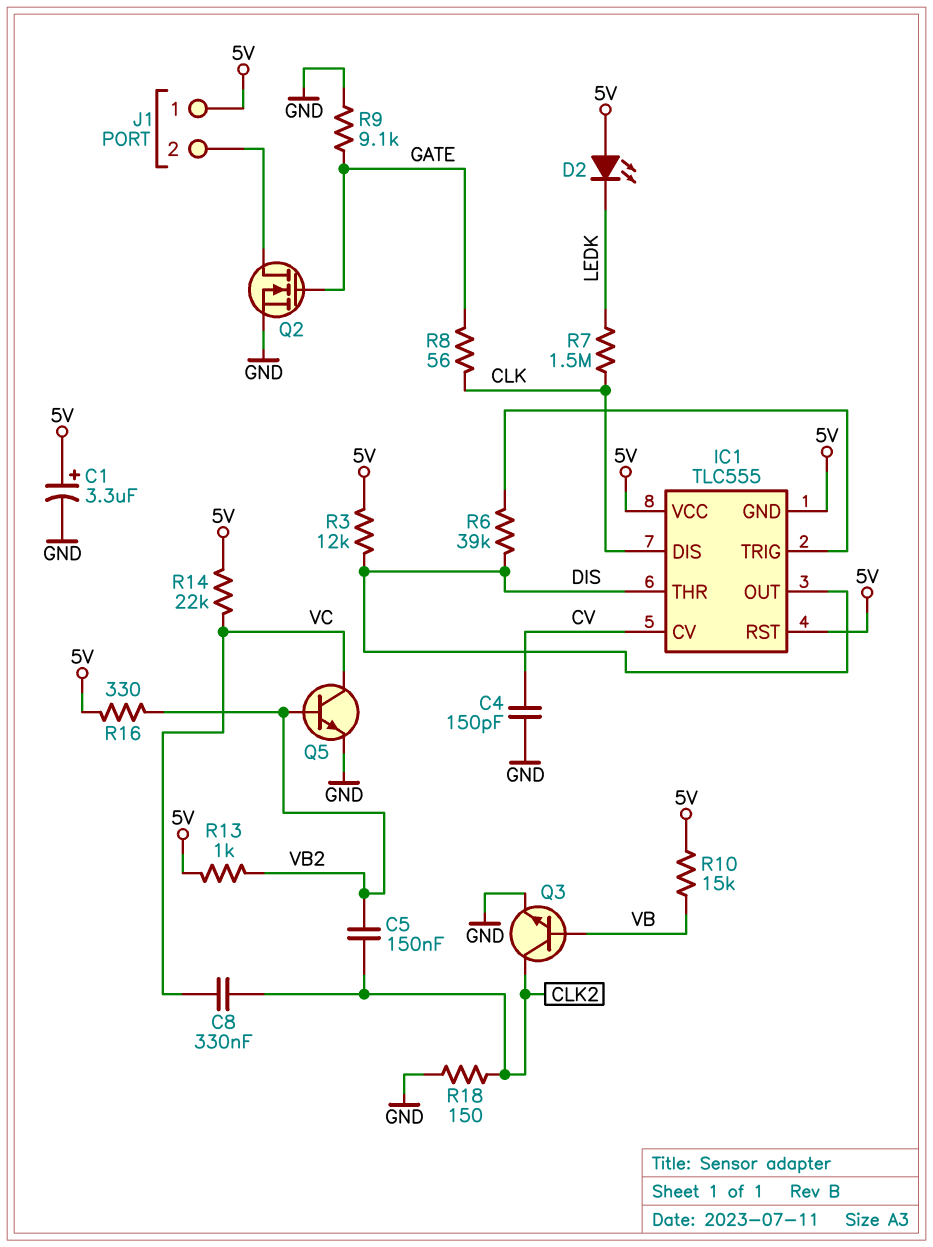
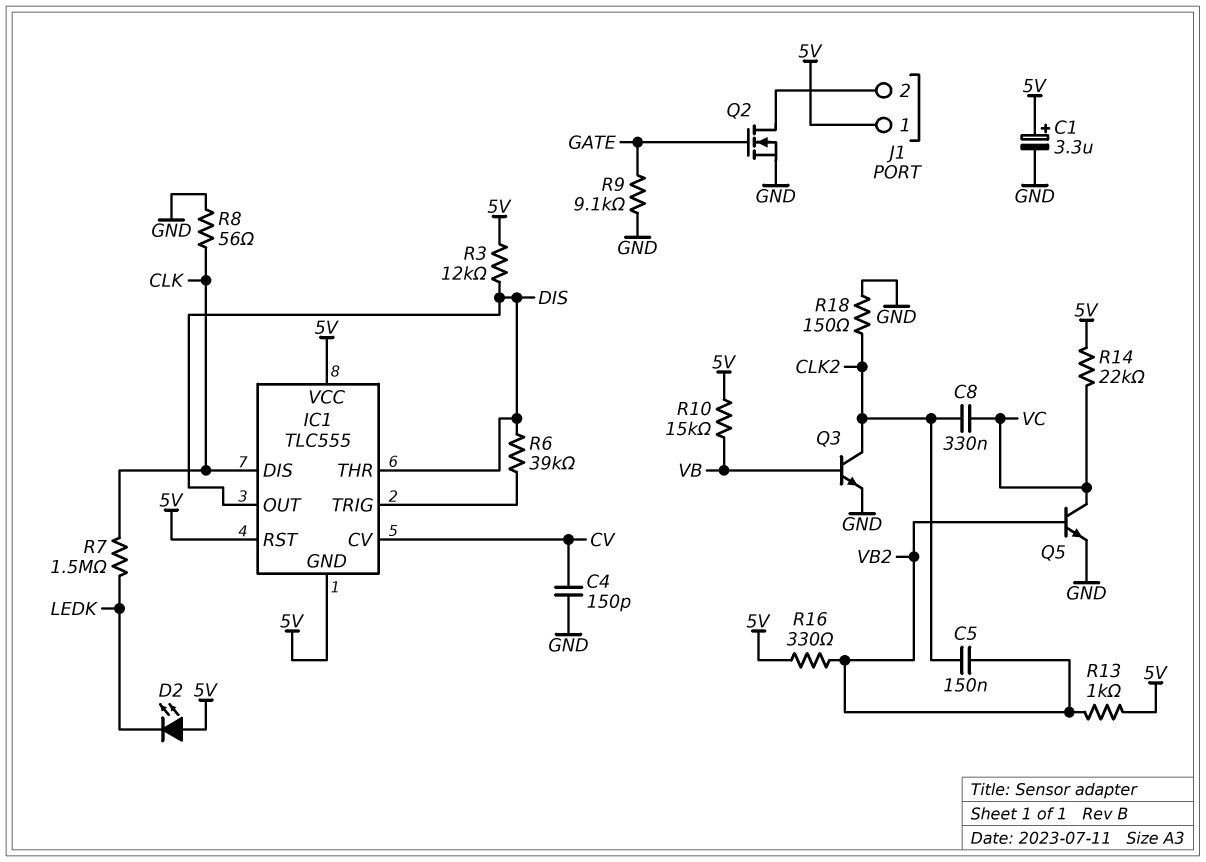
R8: 56 (CLK, GATE) -> 56 (CLK, GND)

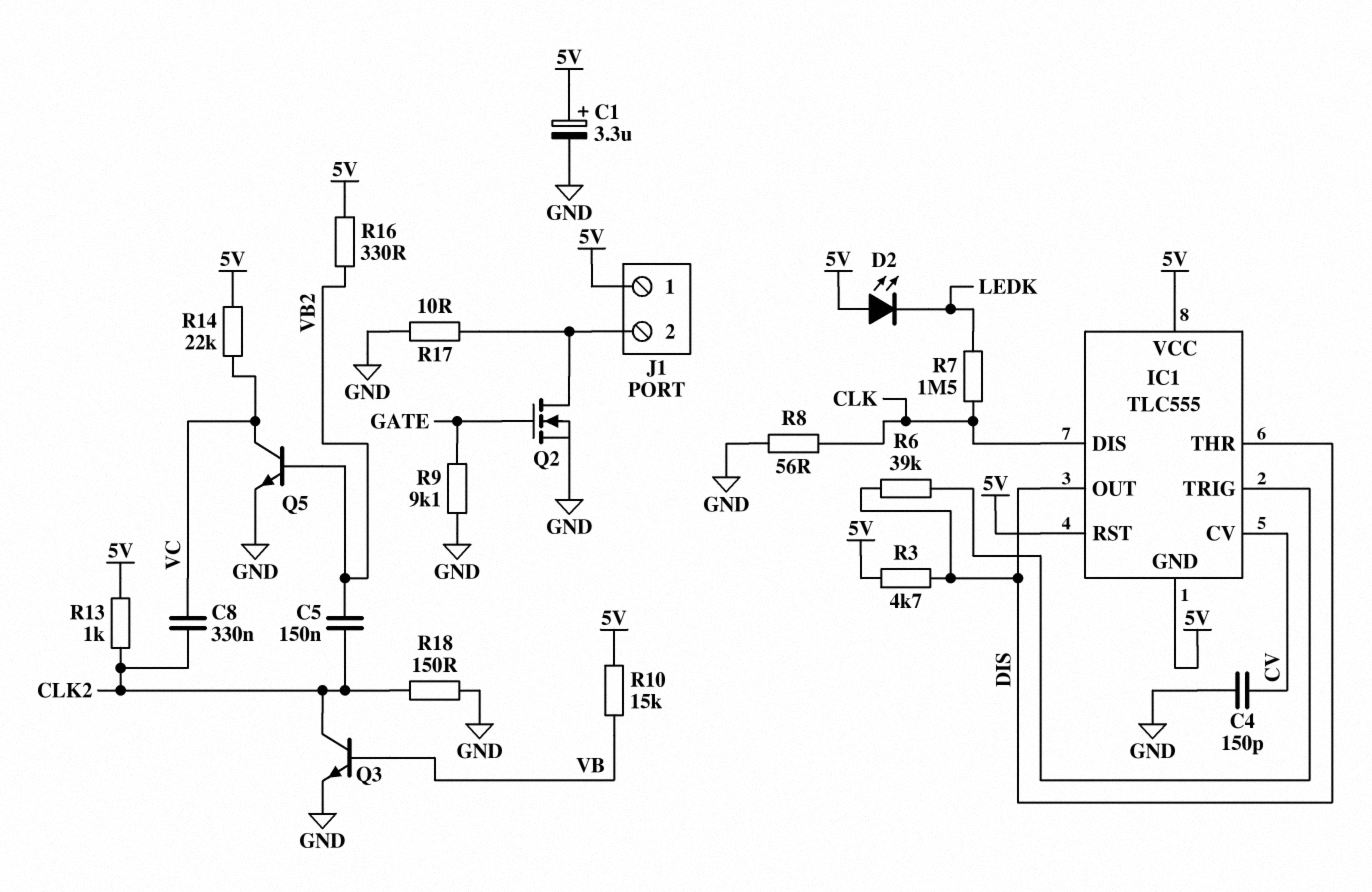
R3: 12k (5V, DIS) -> 4.7k (5V, DIS)
R13: 1k (5V, VB2) -> 1k (5V, CLK2)
R17: none -> 10 (GND, J1/2)

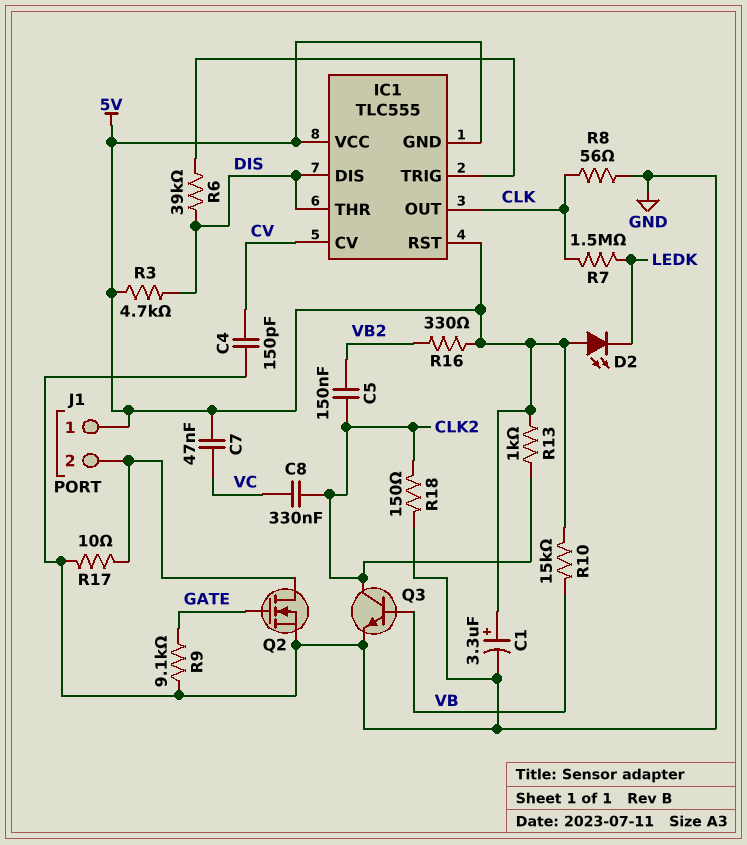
C7: none -> 47nF (5V, VC)
IC1 pin DIS: CLK -> DIS
IC1 pin OUT: DIS -> CLK
Q5: NPN (B VB2, C VC, E GND) -> none
R14: 22k (5V, VC) -> none

